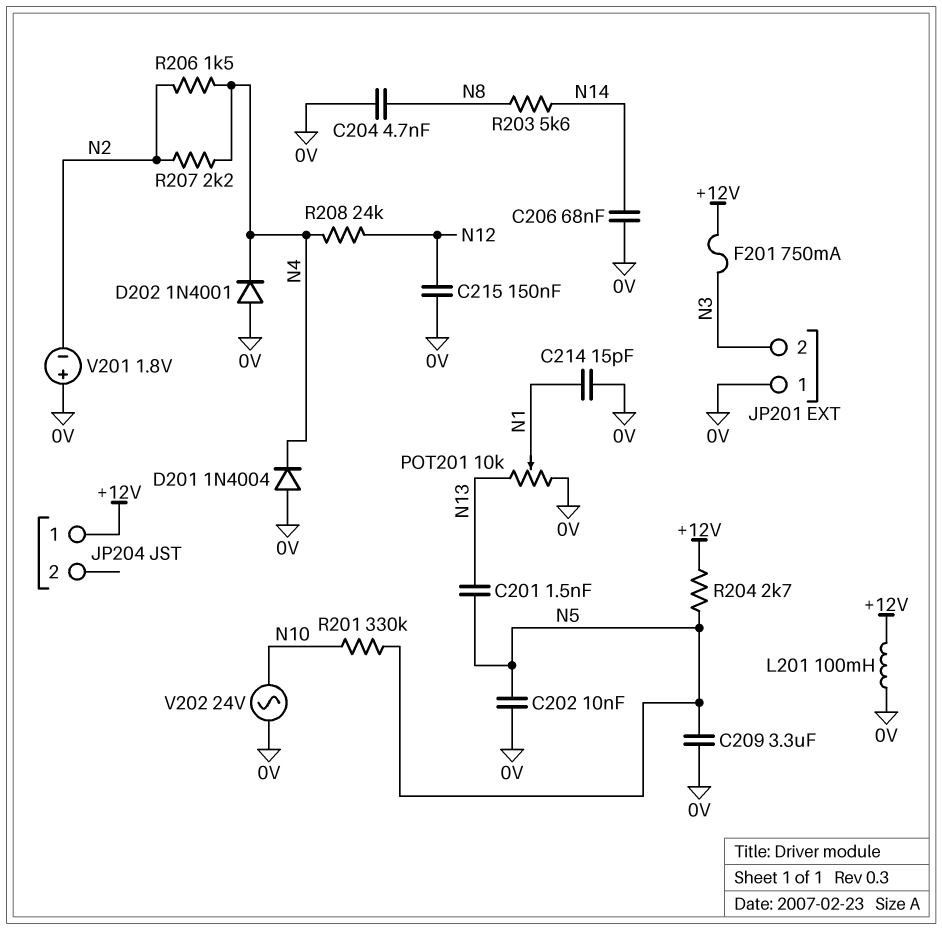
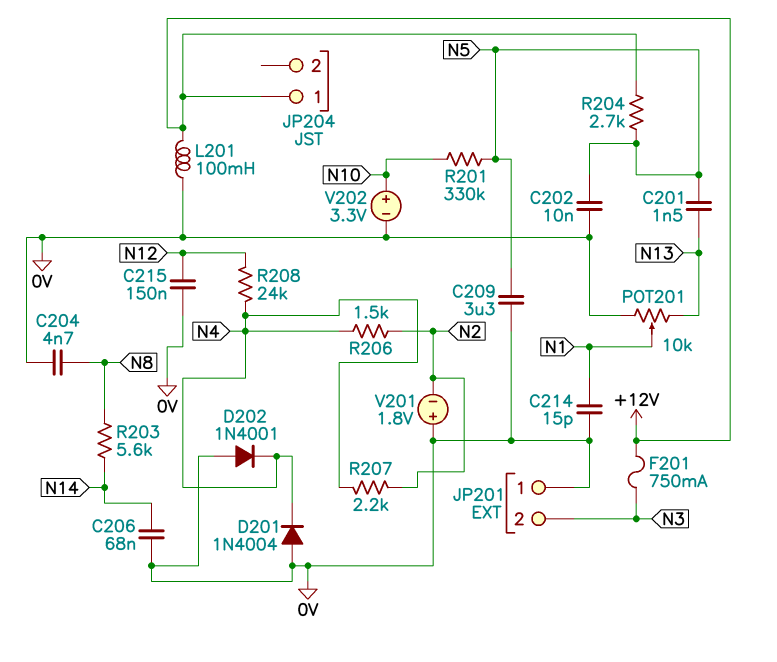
V202: AC 24V (0V, N10) -> 3.3V (plus N10, minus 0V)

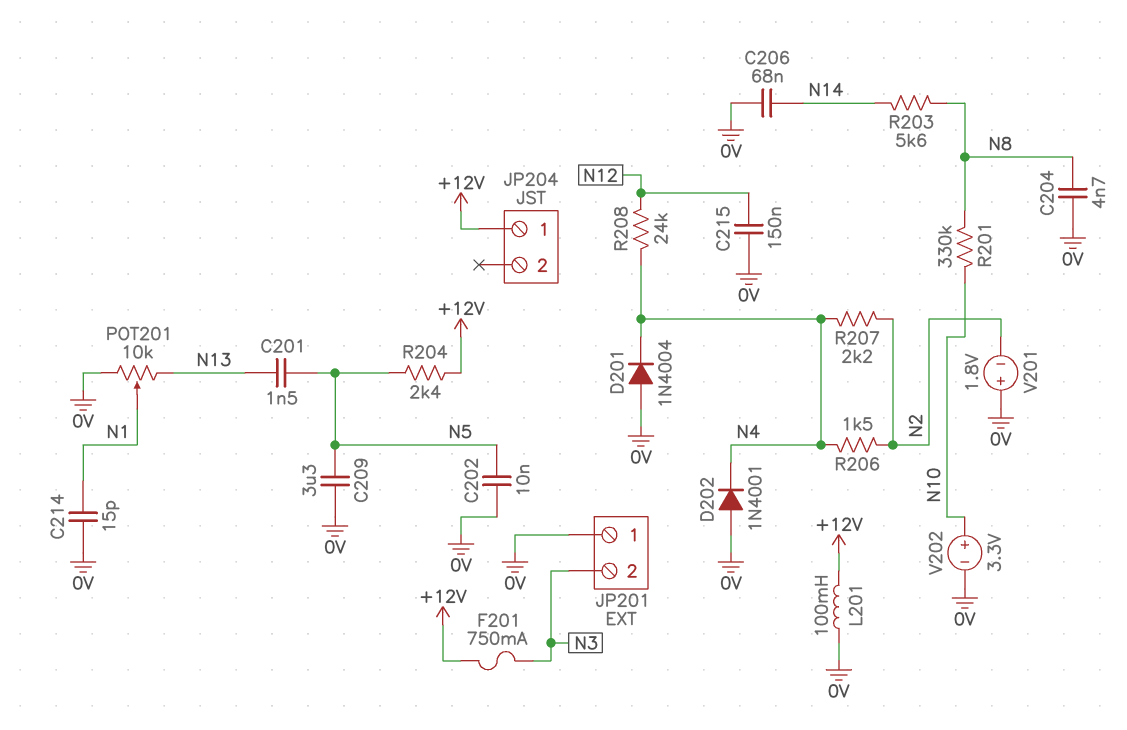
R201: 330k (N5, N10) -> 330k (N8, N10)
R204: 2.7k (+12V, N5) -> 2.4k (+12V, N5)

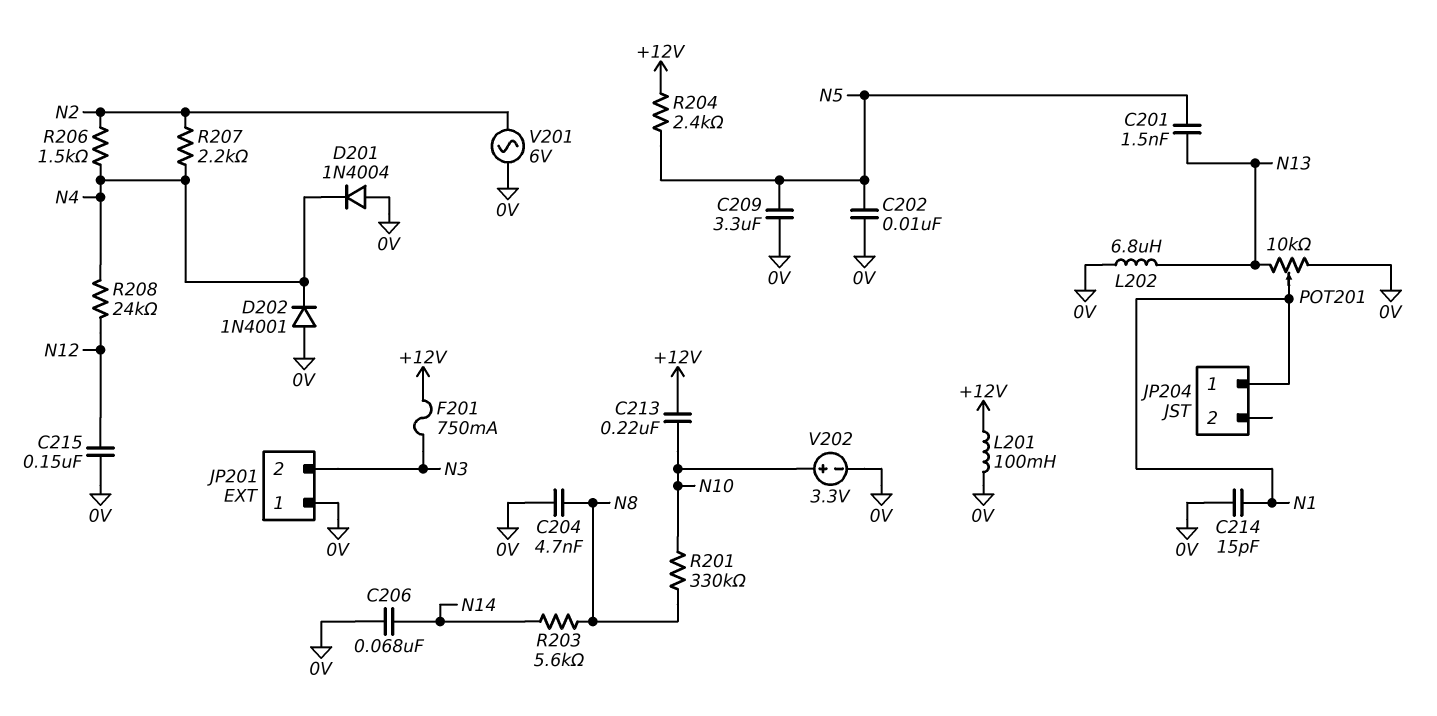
C213: none -> 220nF (+12V, N10)
JP204 pin 1: +12V -> N1
L202: none -> 6.8uH (0V, N13)
V201: 1.8V (plus 0V, minus N2) -> AC 6V (0V, N2)

